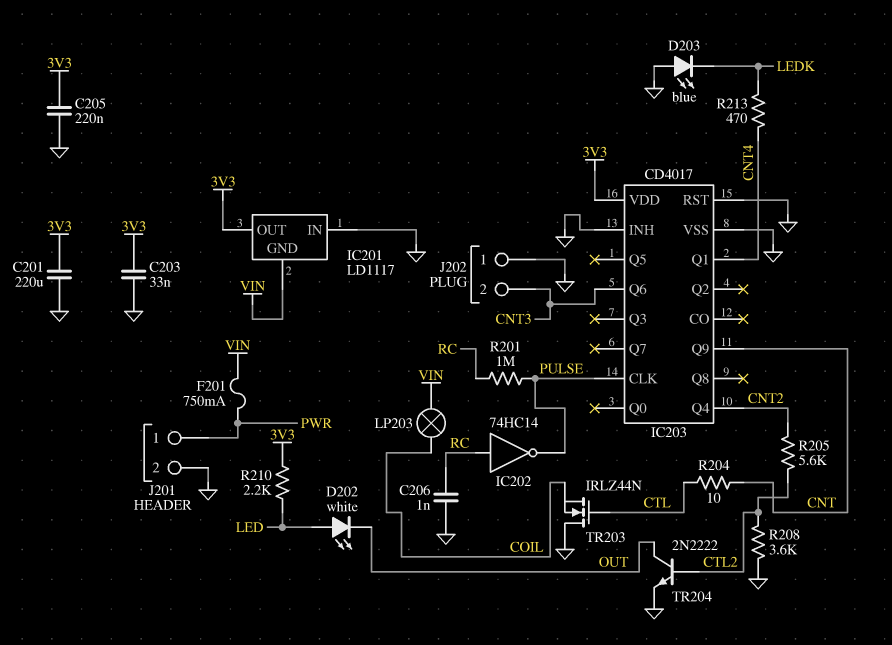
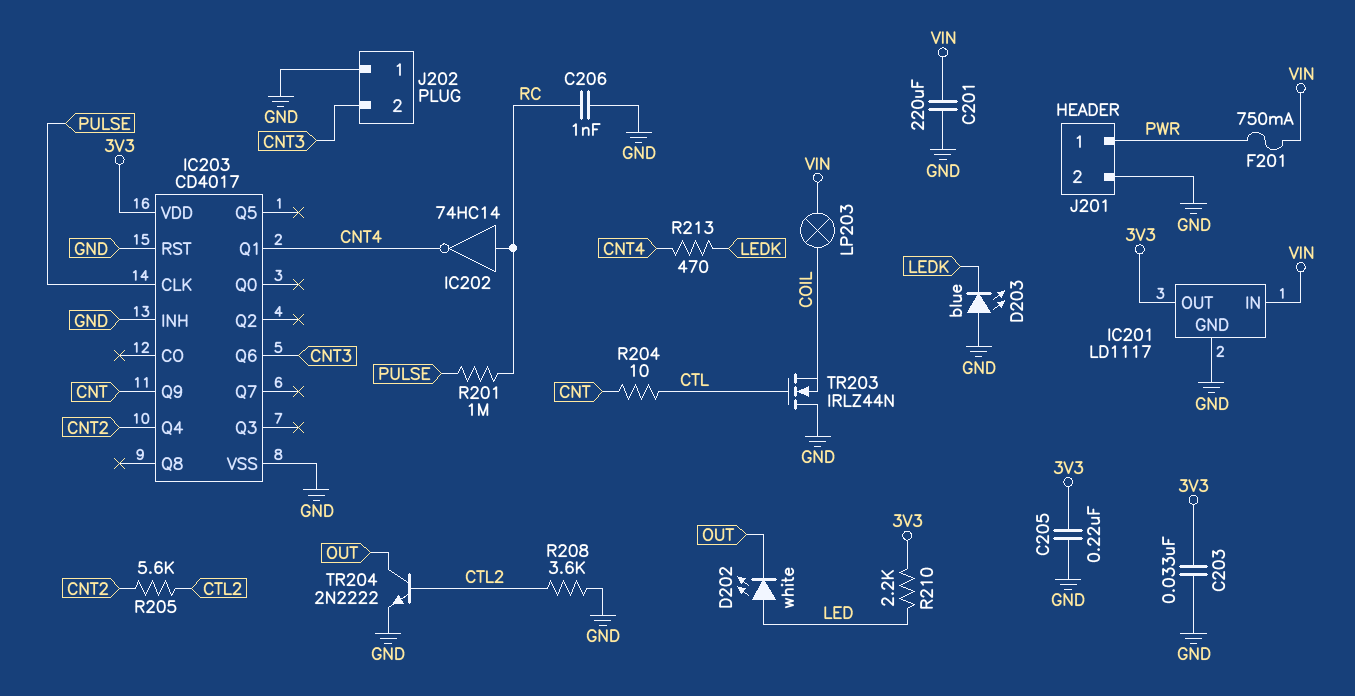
C201: 220uF (3V3, GND) -> 220uF (GND, VIN)
IC201 pin GND: VIN -> GND
IC201 pin IN: GND -> VIN
IC202: NOT 74HC14 (in RC, out PULSE) -> NOT 74HC14 (in RC, out CNT4)

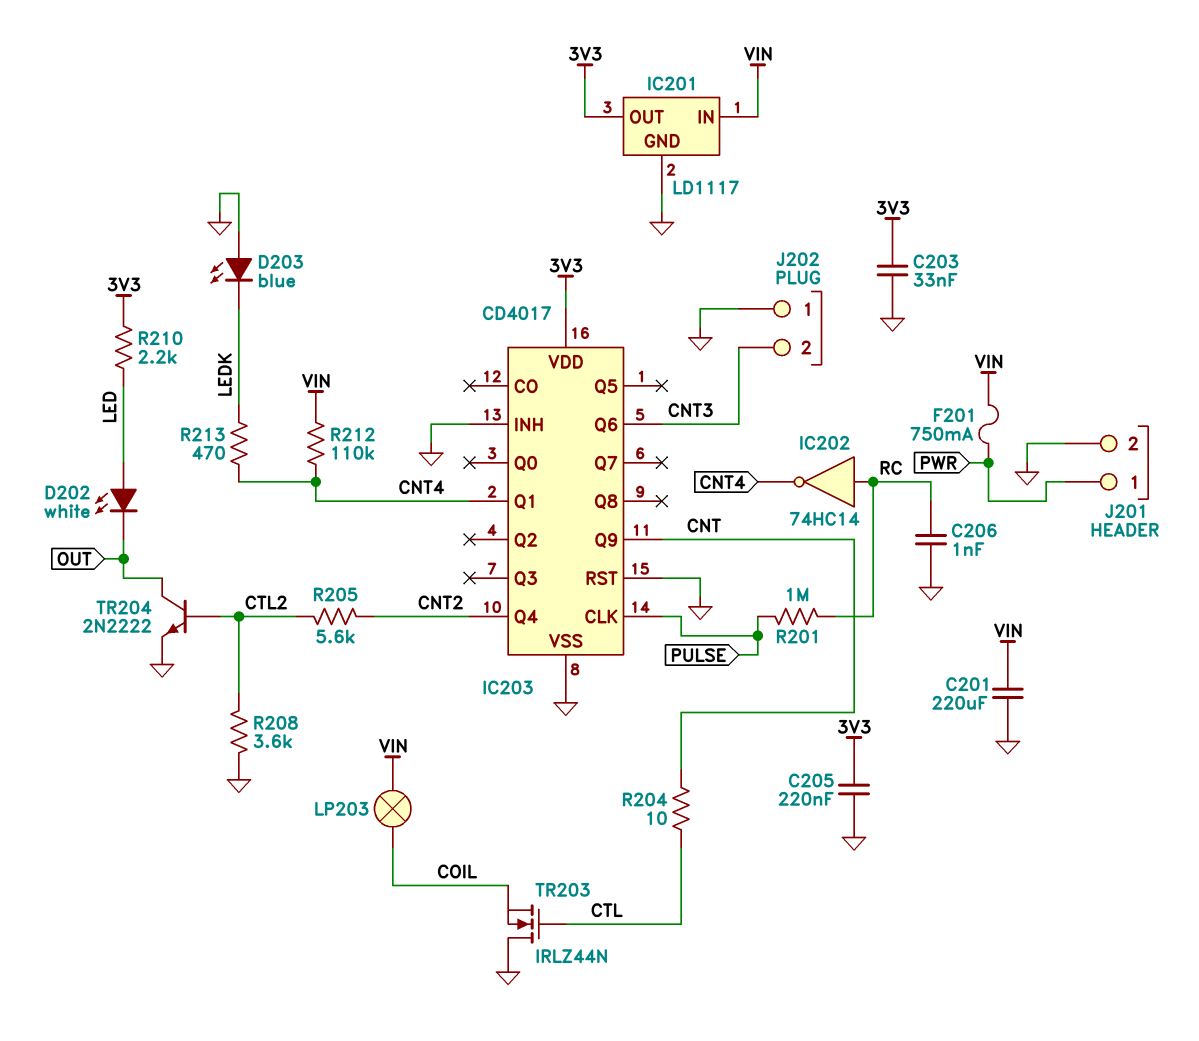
R212: none -> 110k (CNT4, VIN)

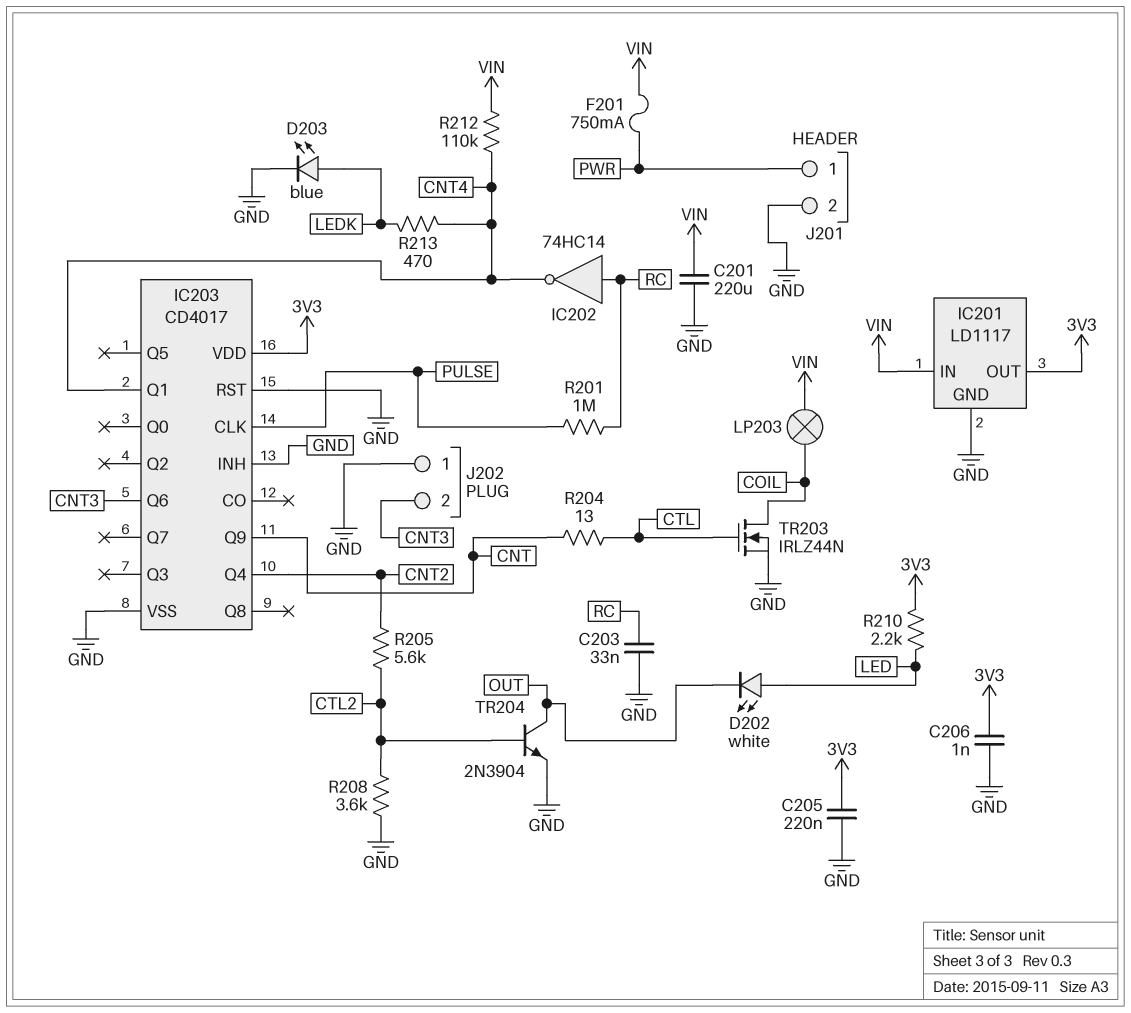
C203: 33nF (3V3, GND) -> 33nF (GND, RC)
C206: 1nF (GND, RC) -> 1nF (3V3, GND)
D203: LED blue (A GND, K LEDK) -> LED blue (A LEDK, K GND)
R204: 10 (CNT, CTL) -> 13 (CNT, CTL)
TR203: NMOS IRLZ44N (G CTL, D GND, S COIL) -> NMOS IRLZ44N (G CTL, D COIL, S GND)
TR204: NPN 2N2222 (B CTL2, C OUT, E GND) -> NPN 2N3904 (B CTL2, C OUT, E GND)

